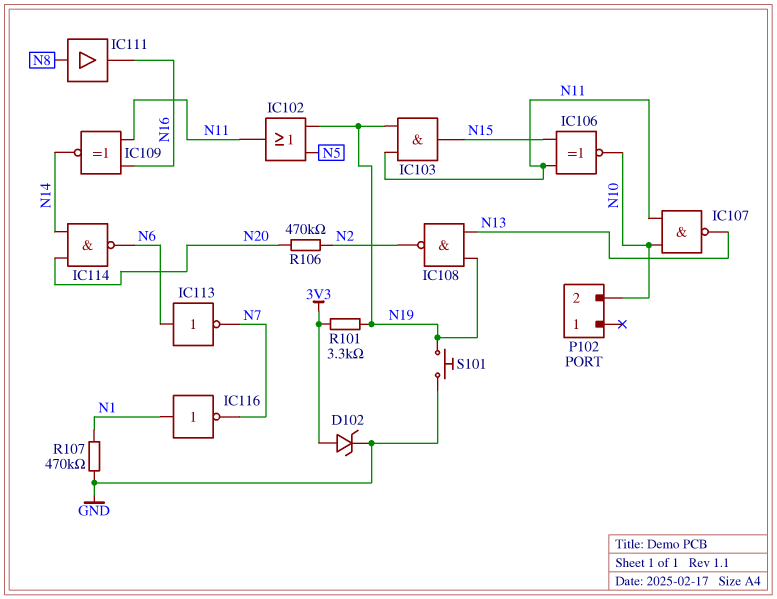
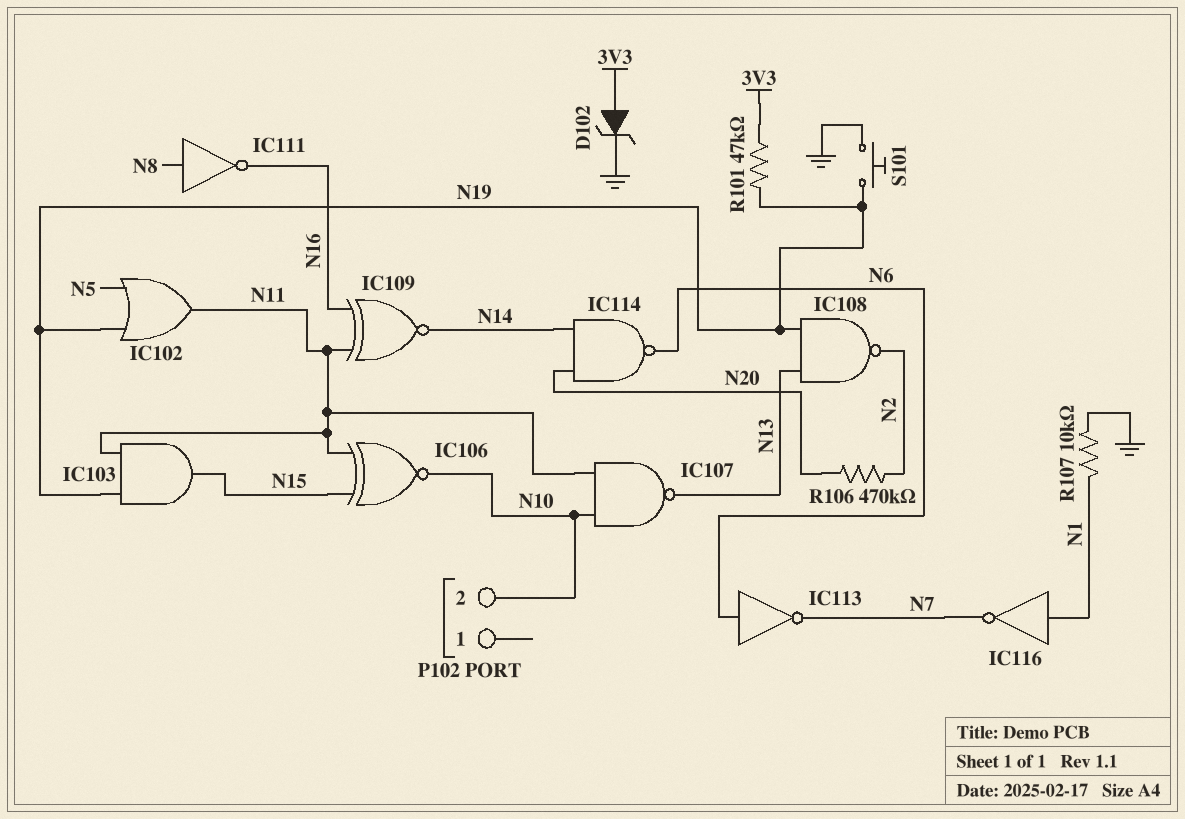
IC111: buffer (in N8, out N16) -> NOT (in N8, out N16)
R101: 3.3k (3V3, N19) -> 47k (3V3, N19)
R107: 470k (GND, N1) -> 10k (GND, N1)

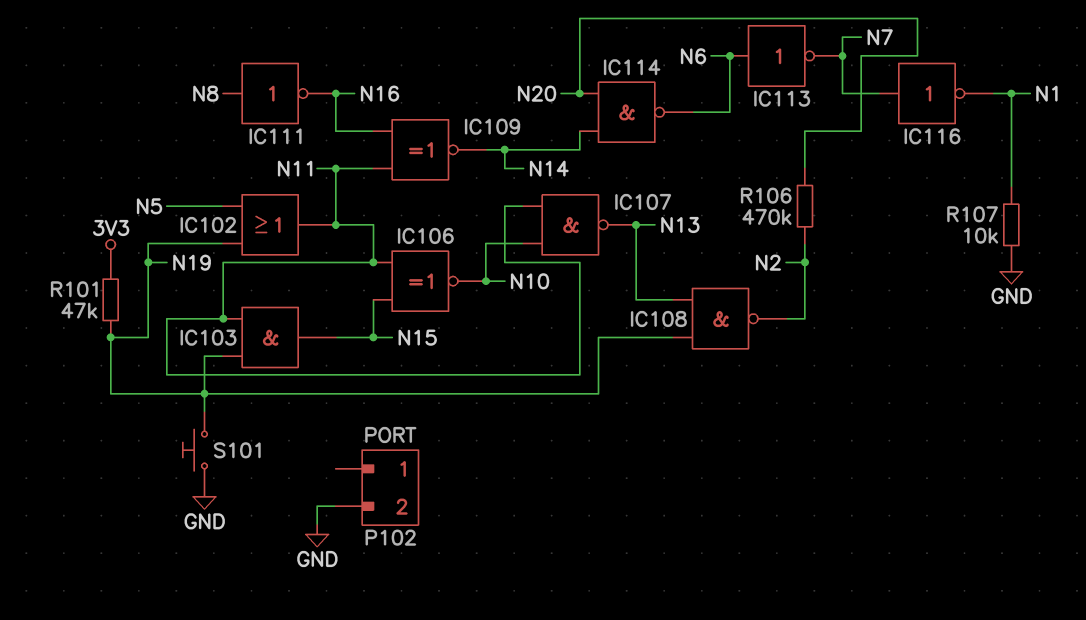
D102: zener (A 3V3, K GND) -> none
IC116: NOT (in N1, out N7) -> NOT (in N7, out N1)
P102 pin 2: N10 -> GND

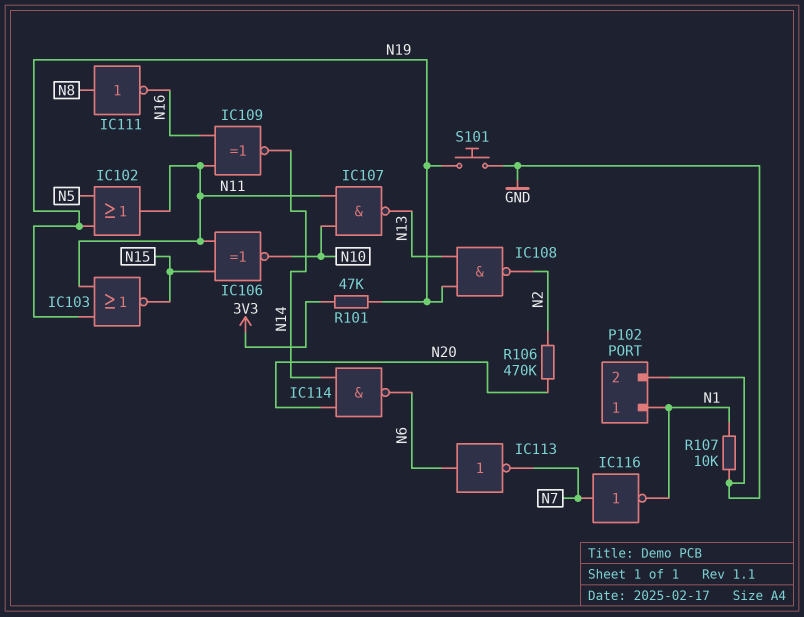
IC103: AND (in N11, in N19, out N15) -> NOR (in N11, in N19, out N15)
P102 pin 1: none -> N1

